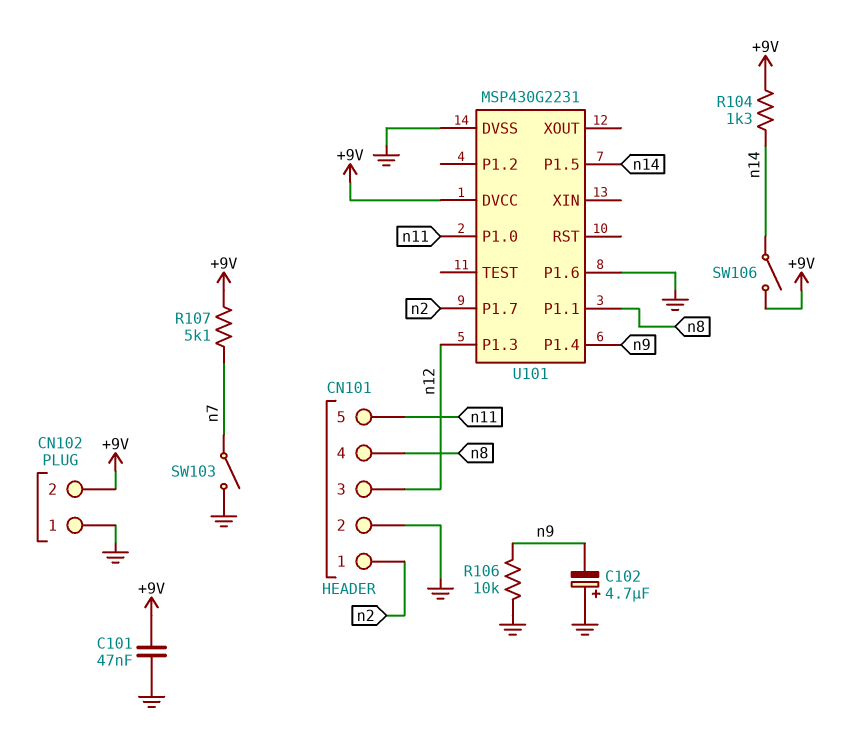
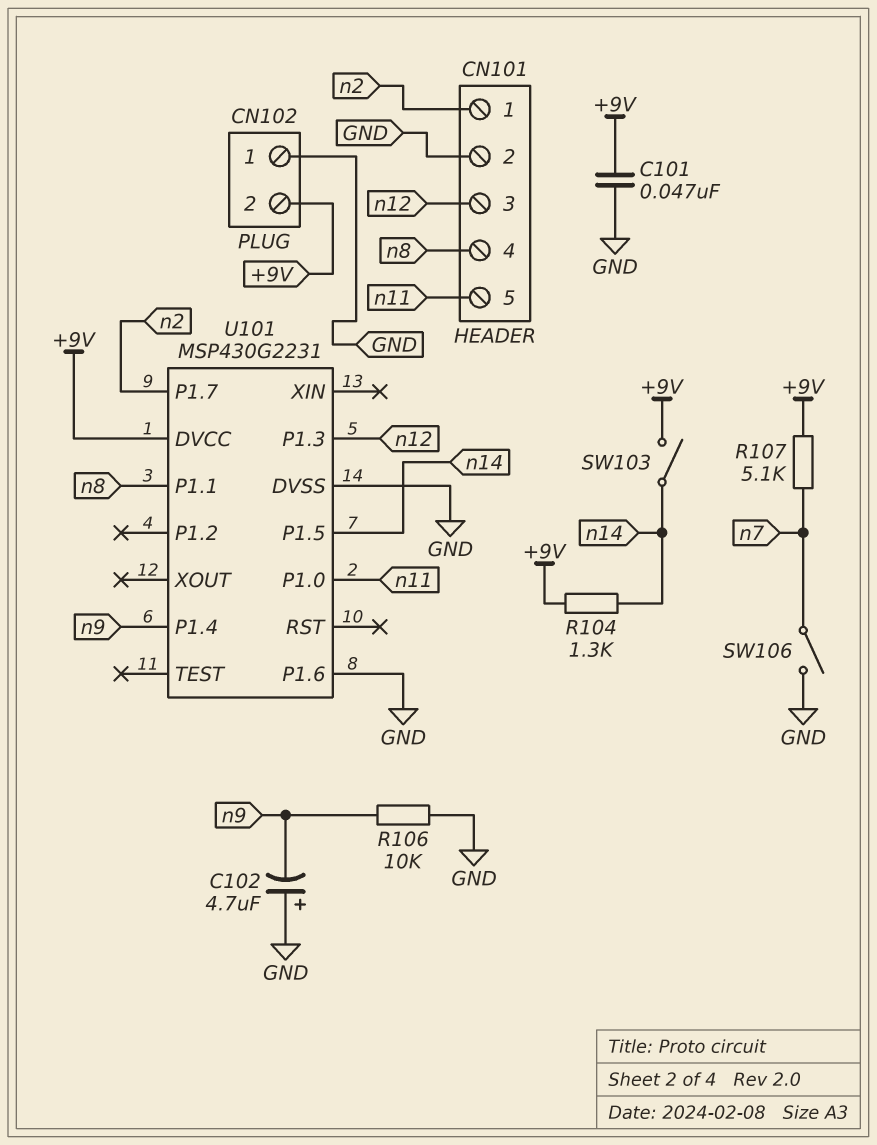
SW103: switch (GND, n7) -> switch (+9V, n14)
SW106: switch (+9V, n14) -> switch (GND, n7)

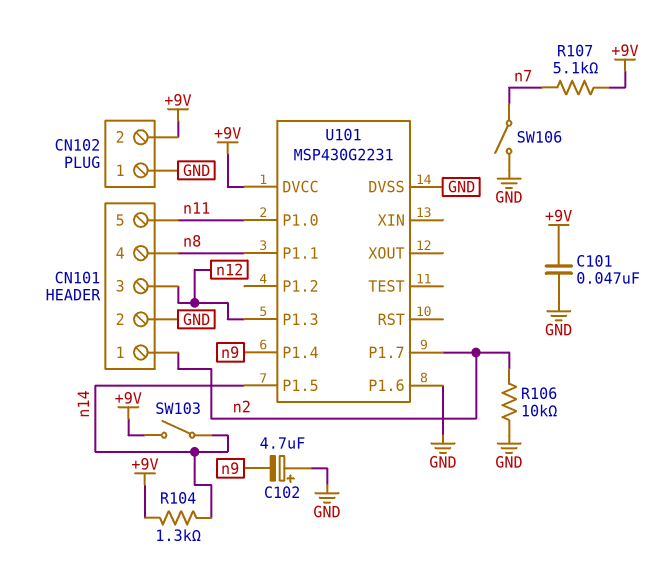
R106: 10k (GND, n9) -> 10k (GND, n2)

